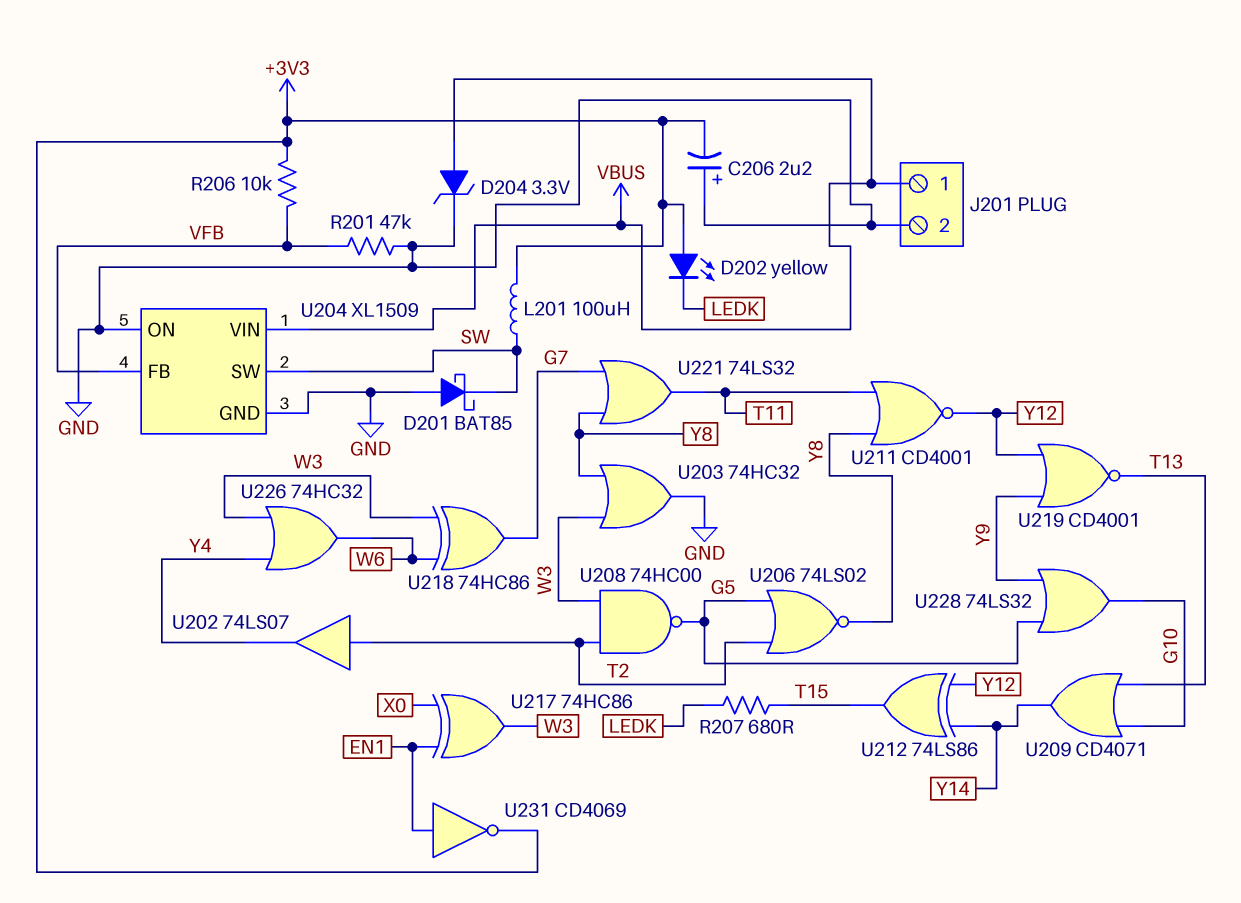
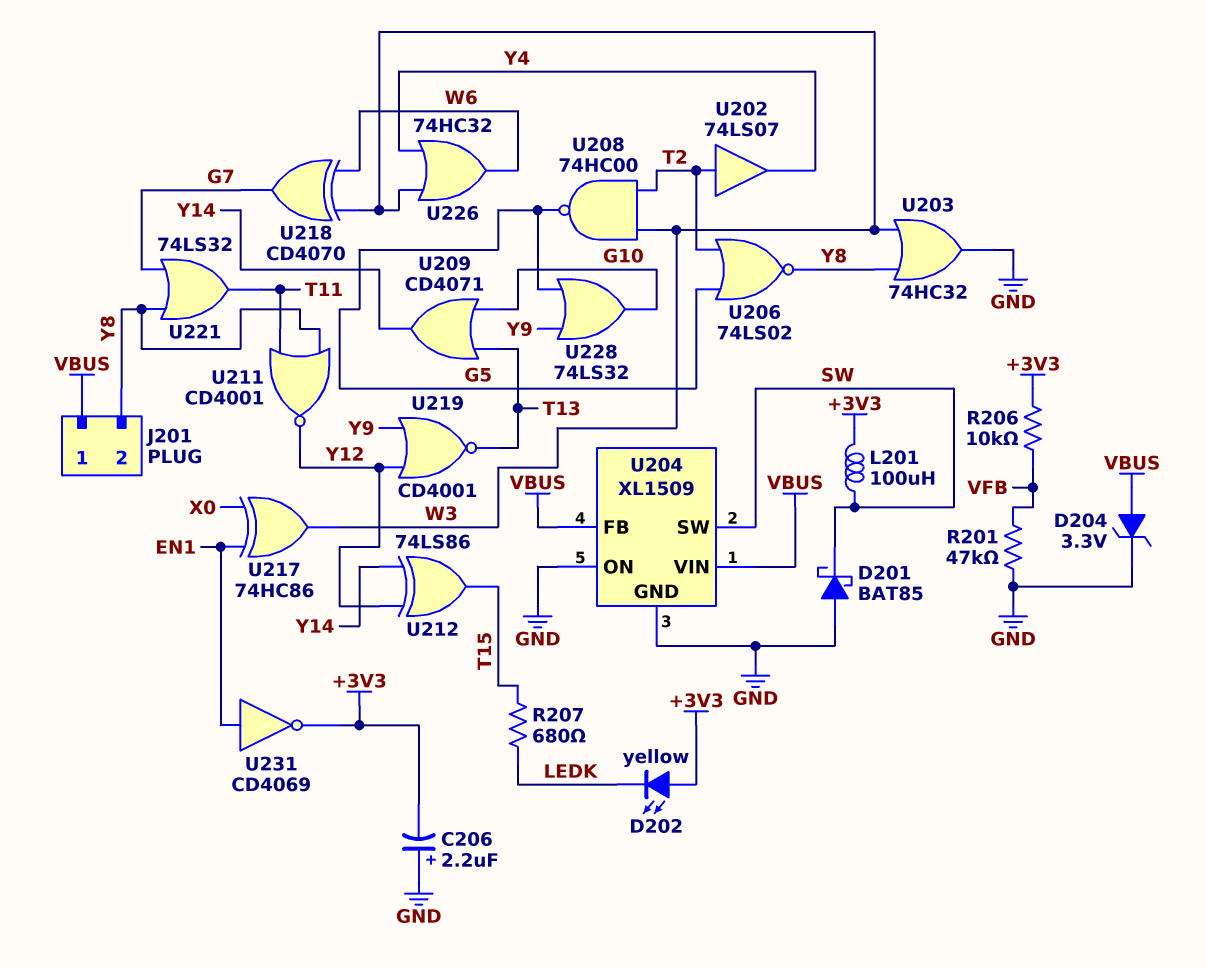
J201 pin 2: GND -> Y8
U204 pin FB: VFB -> VBUS
U218: XOR 74HC86 (in W3, in W6, out G7) -> XOR CD4070 (in W3, in W6, out G7)

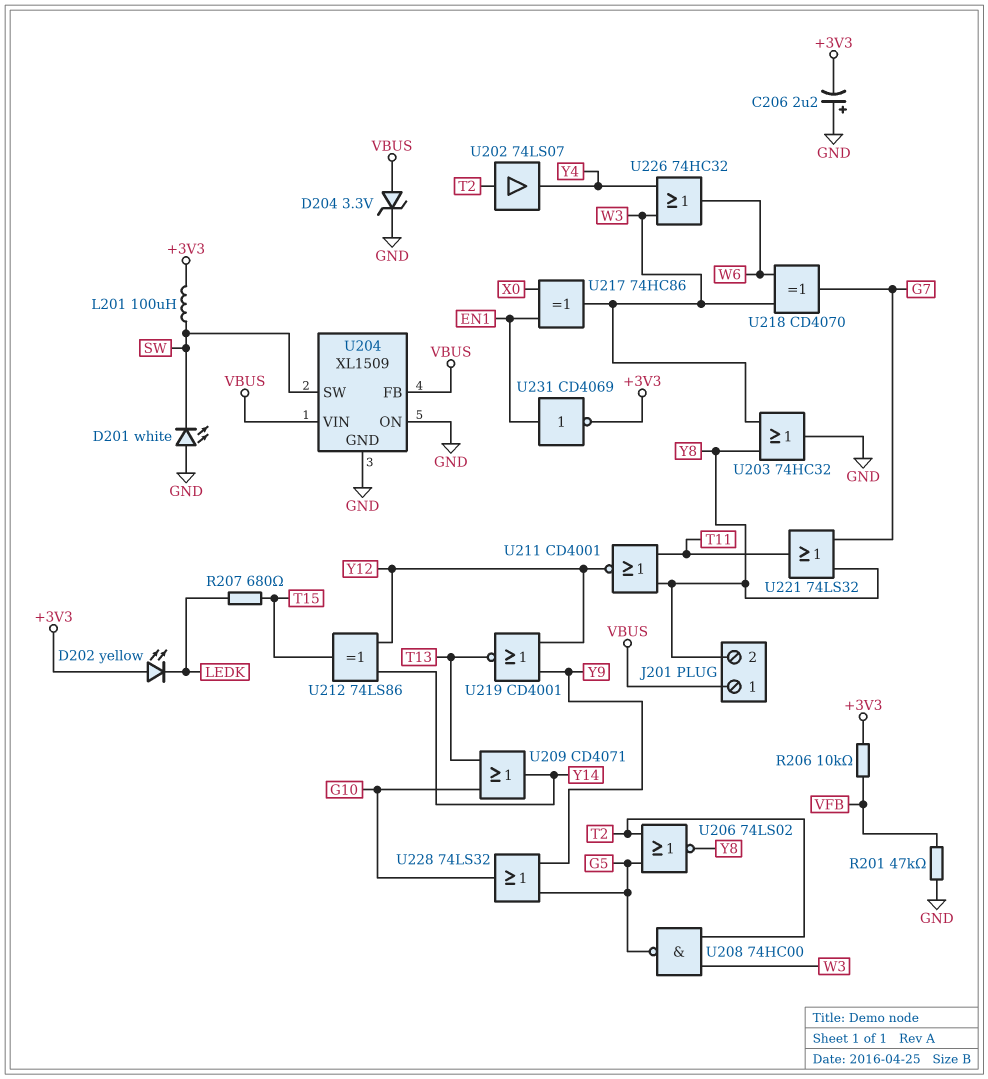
D201: schottky BAT85 (A GND, K SW) -> LED white (A GND, K SW)

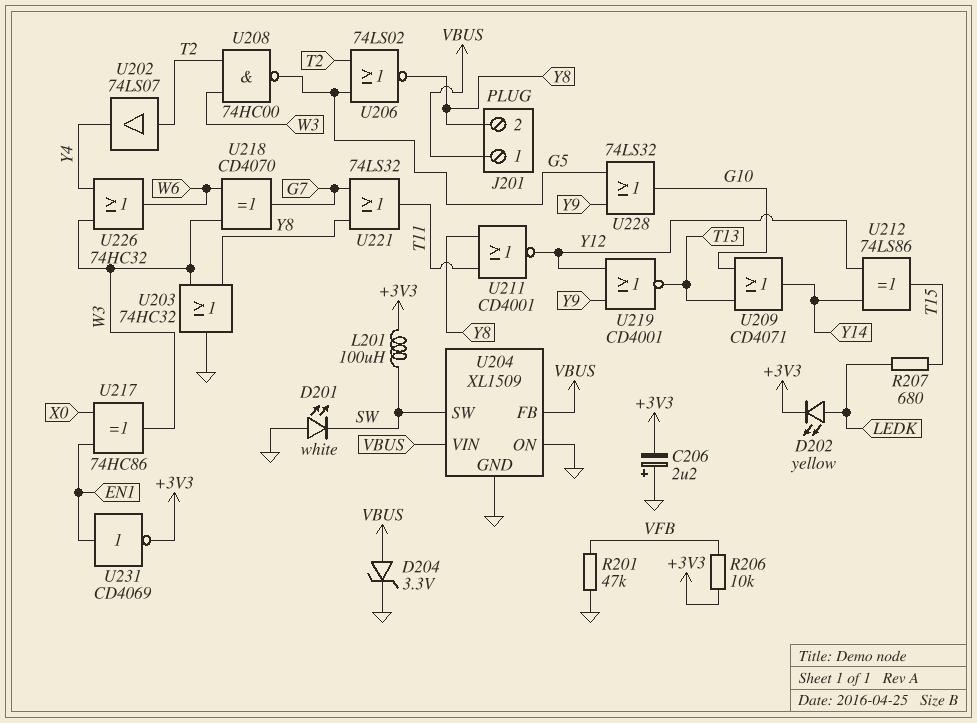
D202: LED yellow (A +3V3, K LEDK) -> LED yellow (A LEDK, K +3V3)

